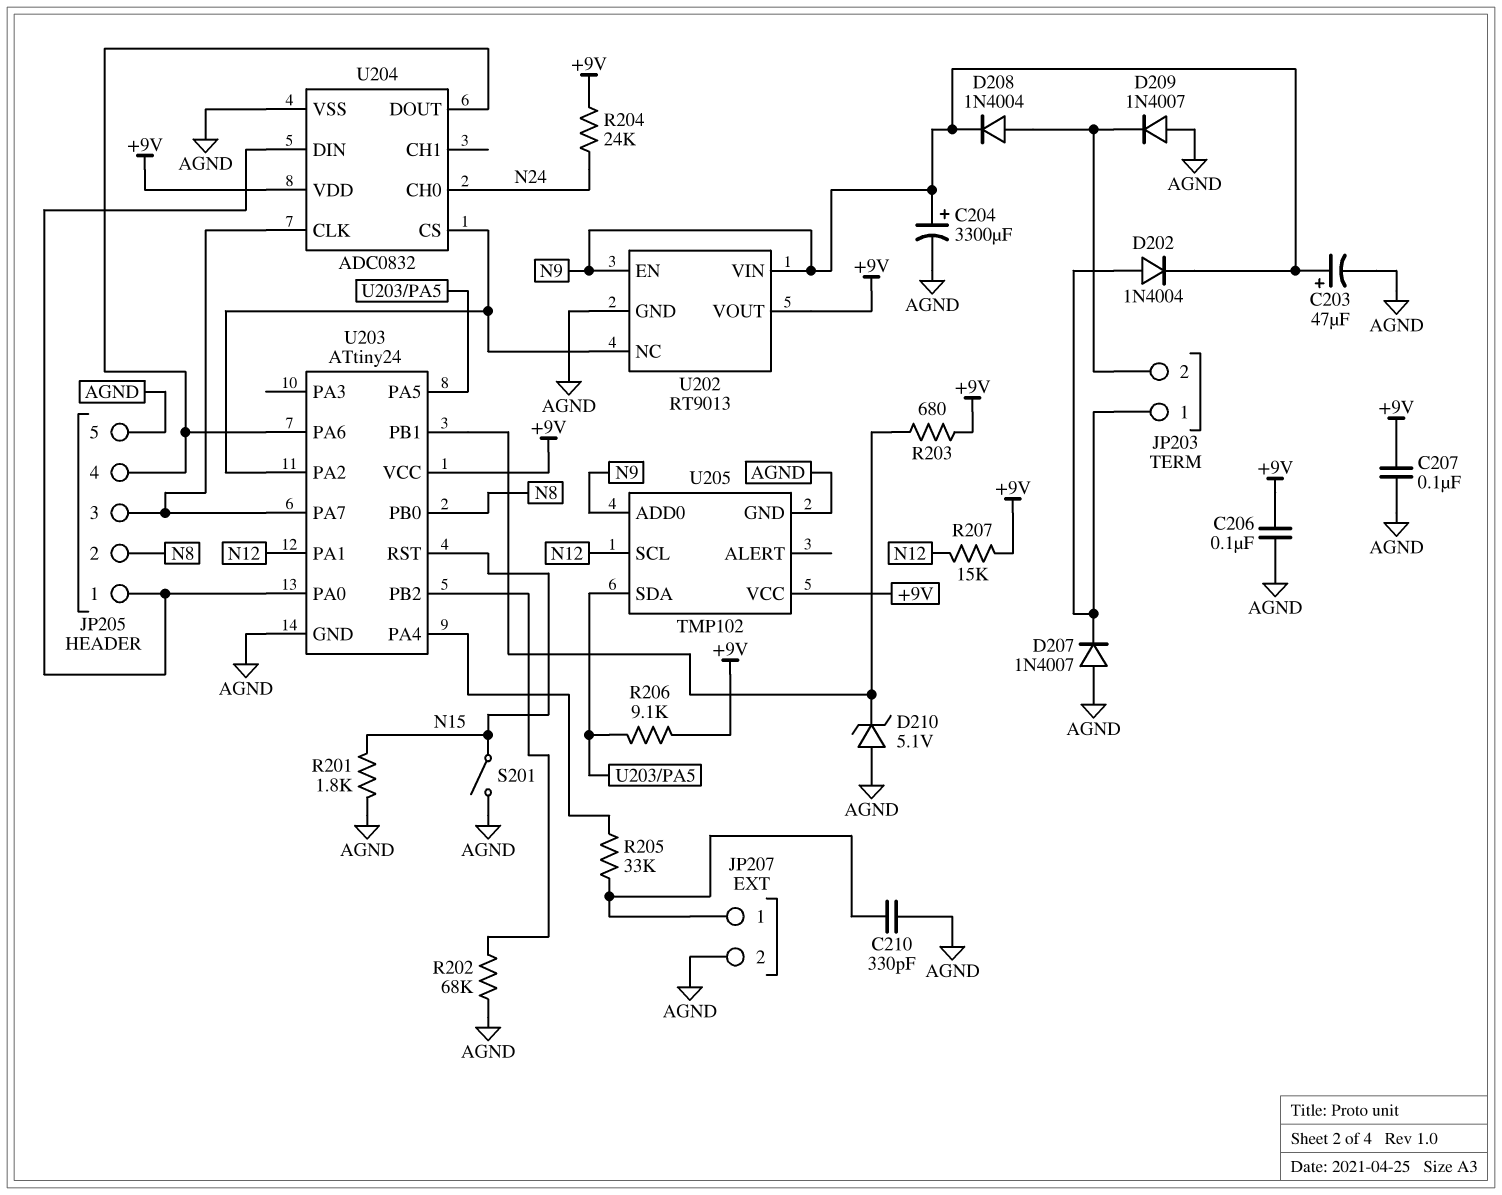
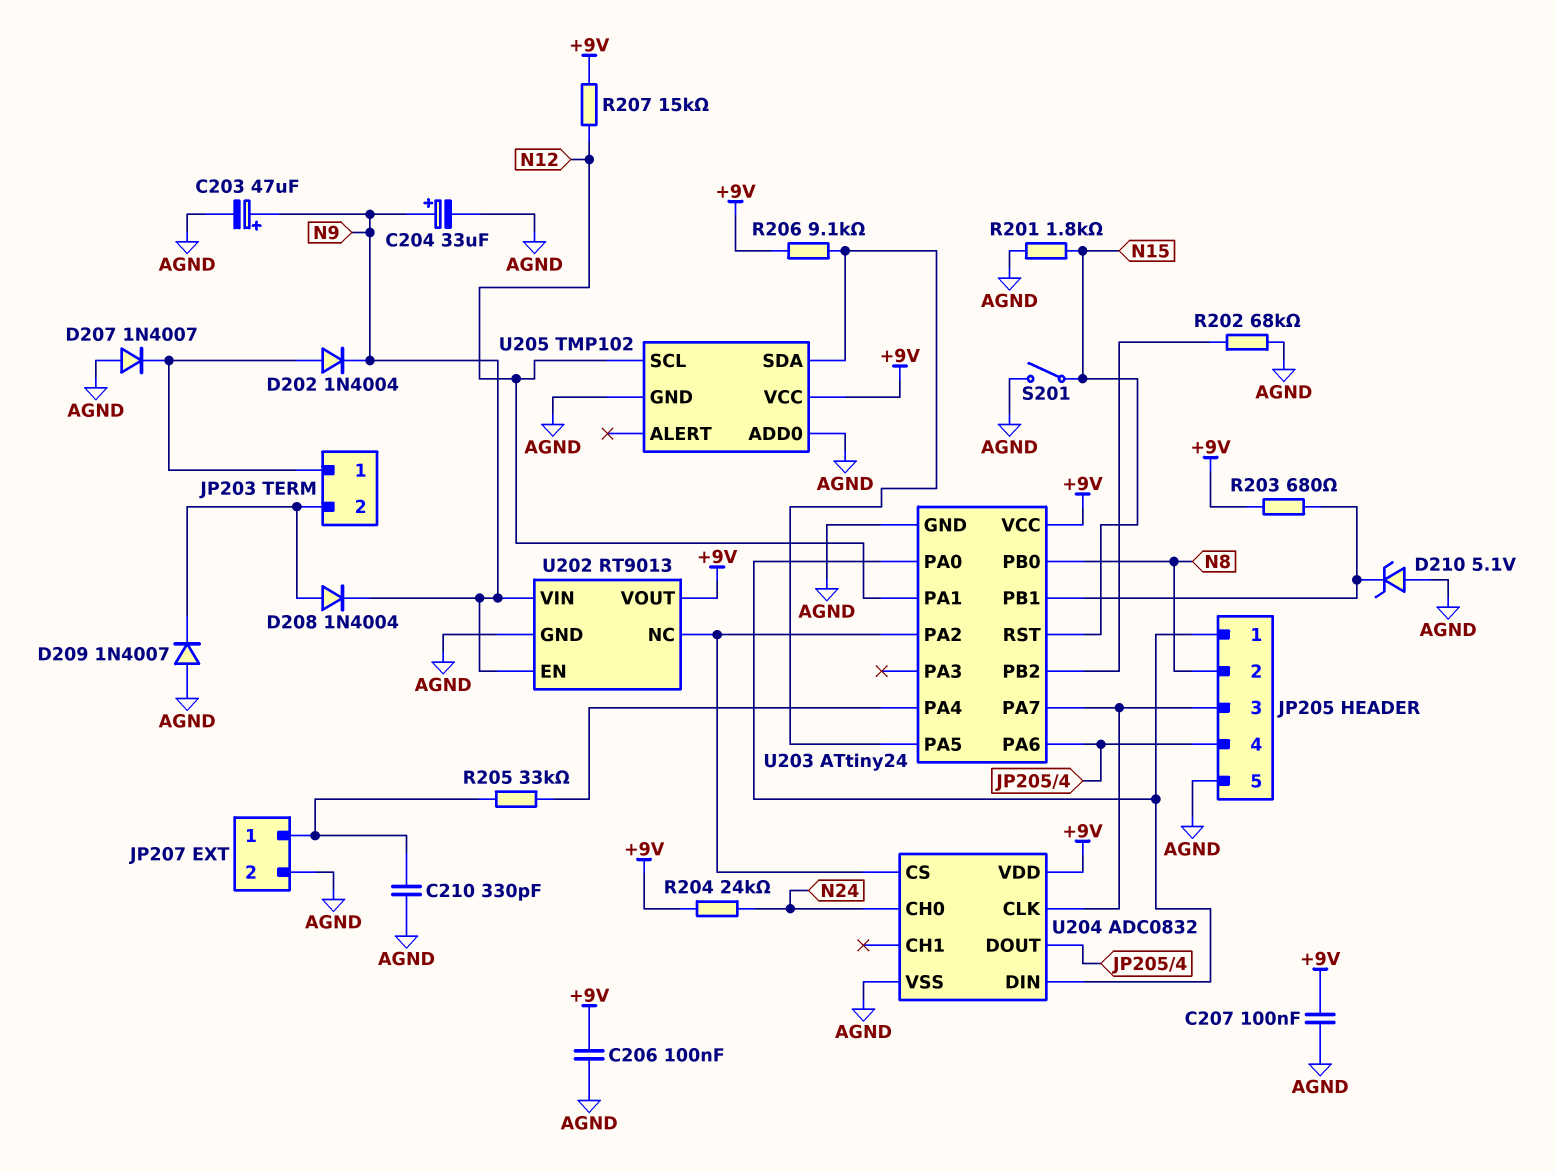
C204: 3300uF (plus N9, minus AGND) -> 33uF (plus N9, minus AGND)
U205 pin ADD0: N9 -> AGND

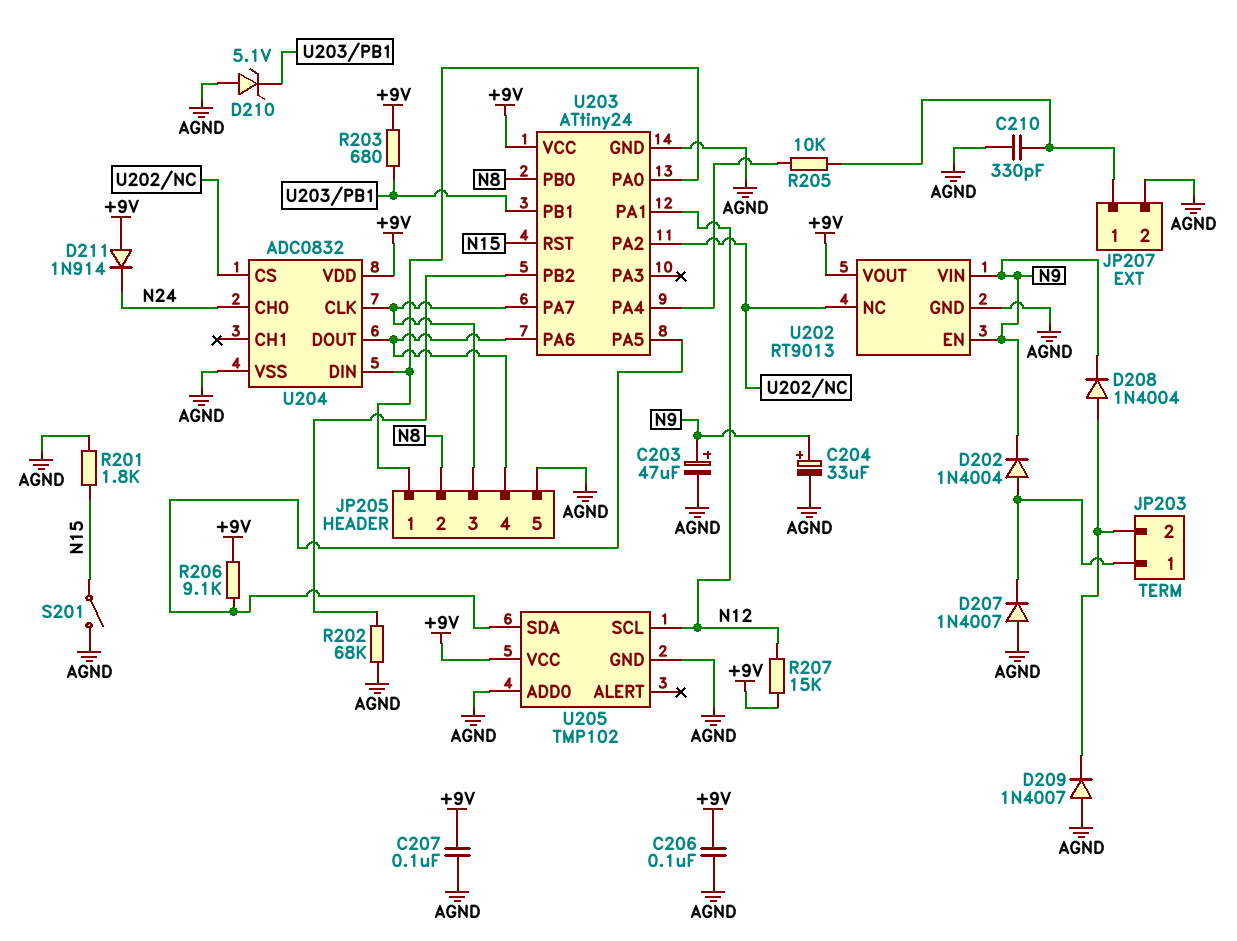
D211: none -> diode 1N914 (A +9V, K N24)
R204: 24k (+9V, N24) -> none
R205: 33k (JP207/1, U203/PA4) -> 10k (JP207/1, U203/PA4)

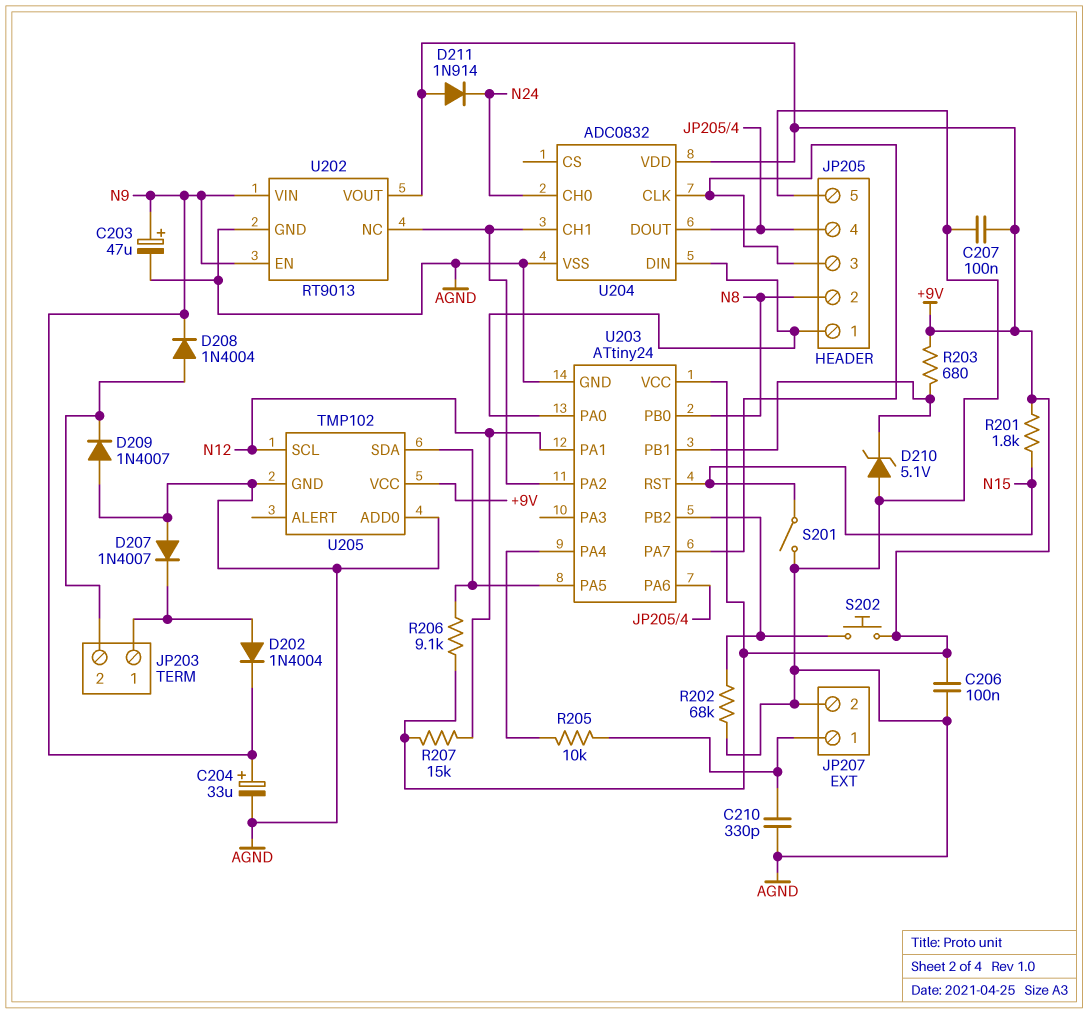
R201: 1.8k (AGND, N15) -> 1.8k (+9V, N15)
S202: none -> button (+9V, U203/PB2)
U204 pin CH1: none -> U202/NC
U204 pin CS: U202/NC -> none

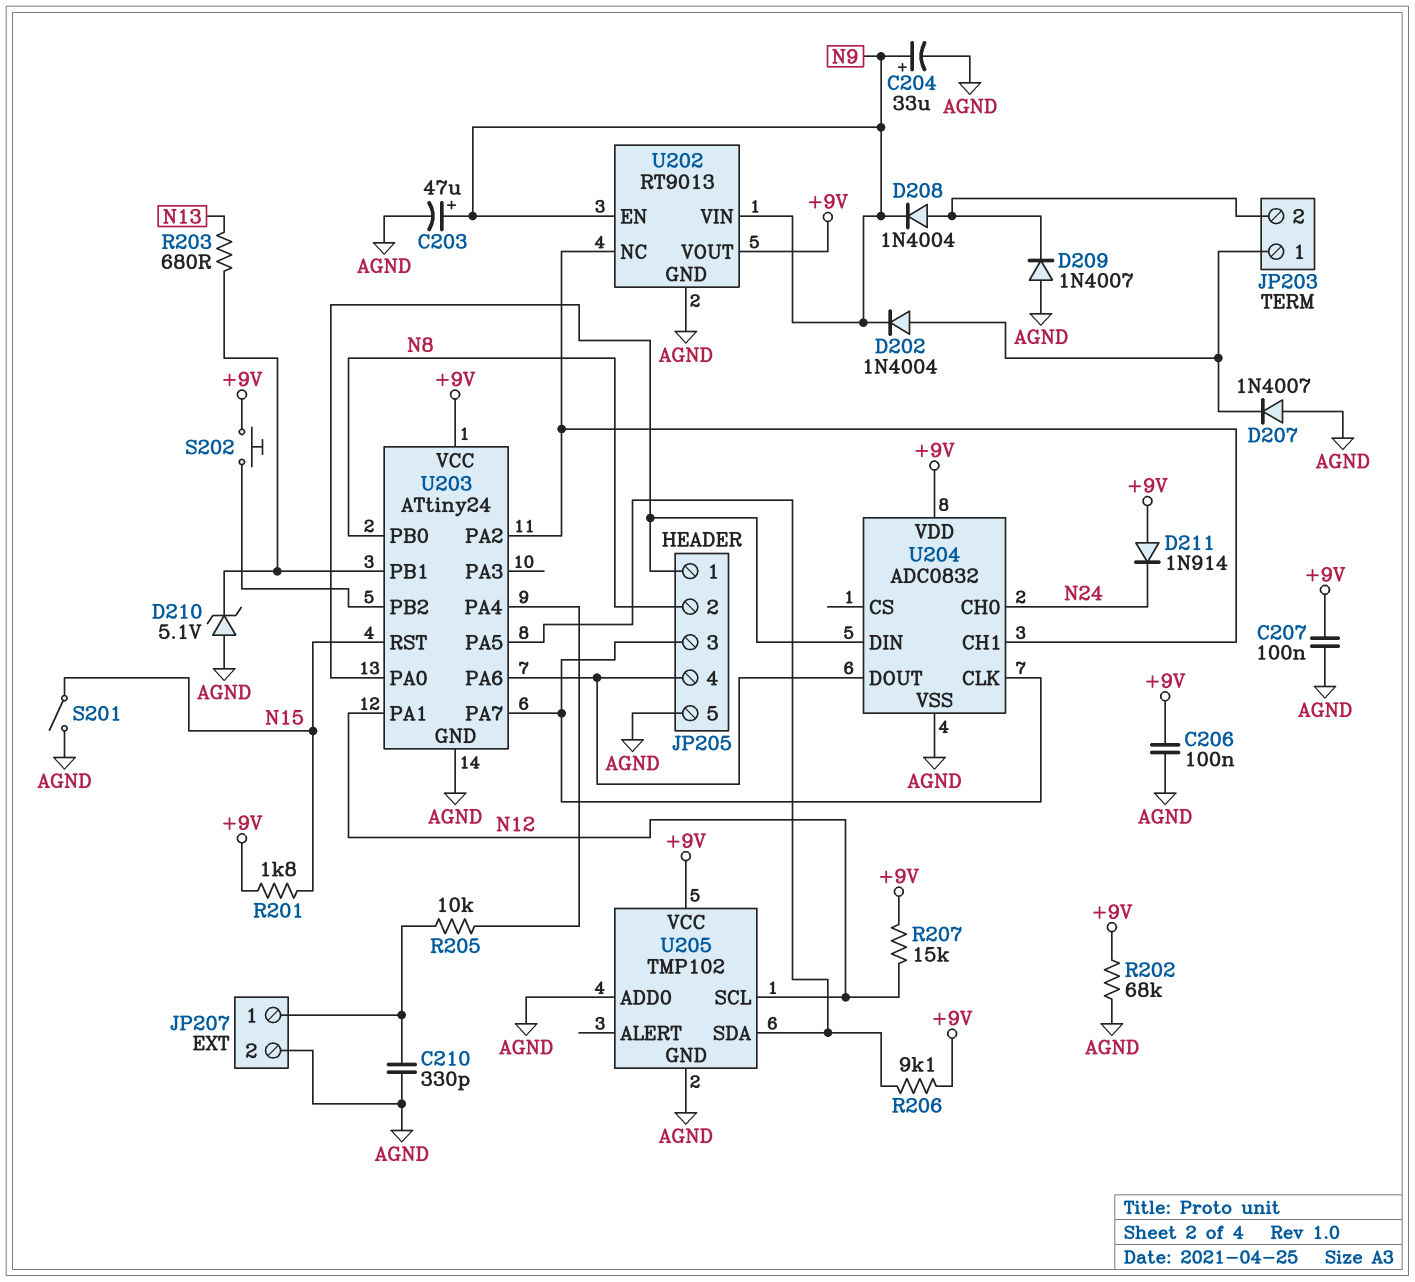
R202: 68k (AGND, U203/PB2) -> 68k (+9V, AGND)
R203: 680 (+9V, U203/PB1) -> 680 (N13, U203/PB1)

